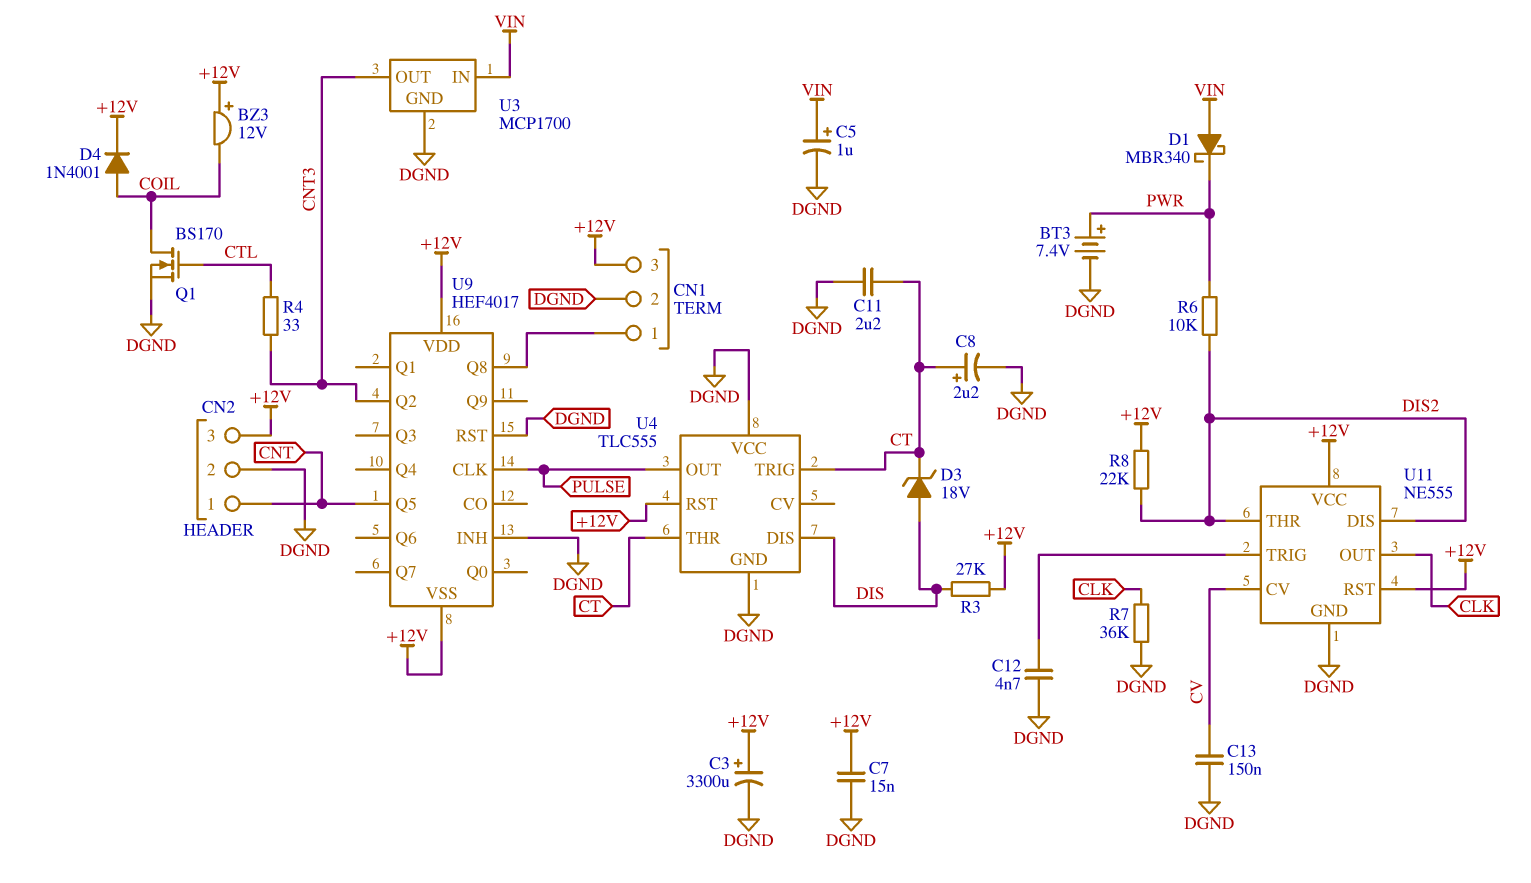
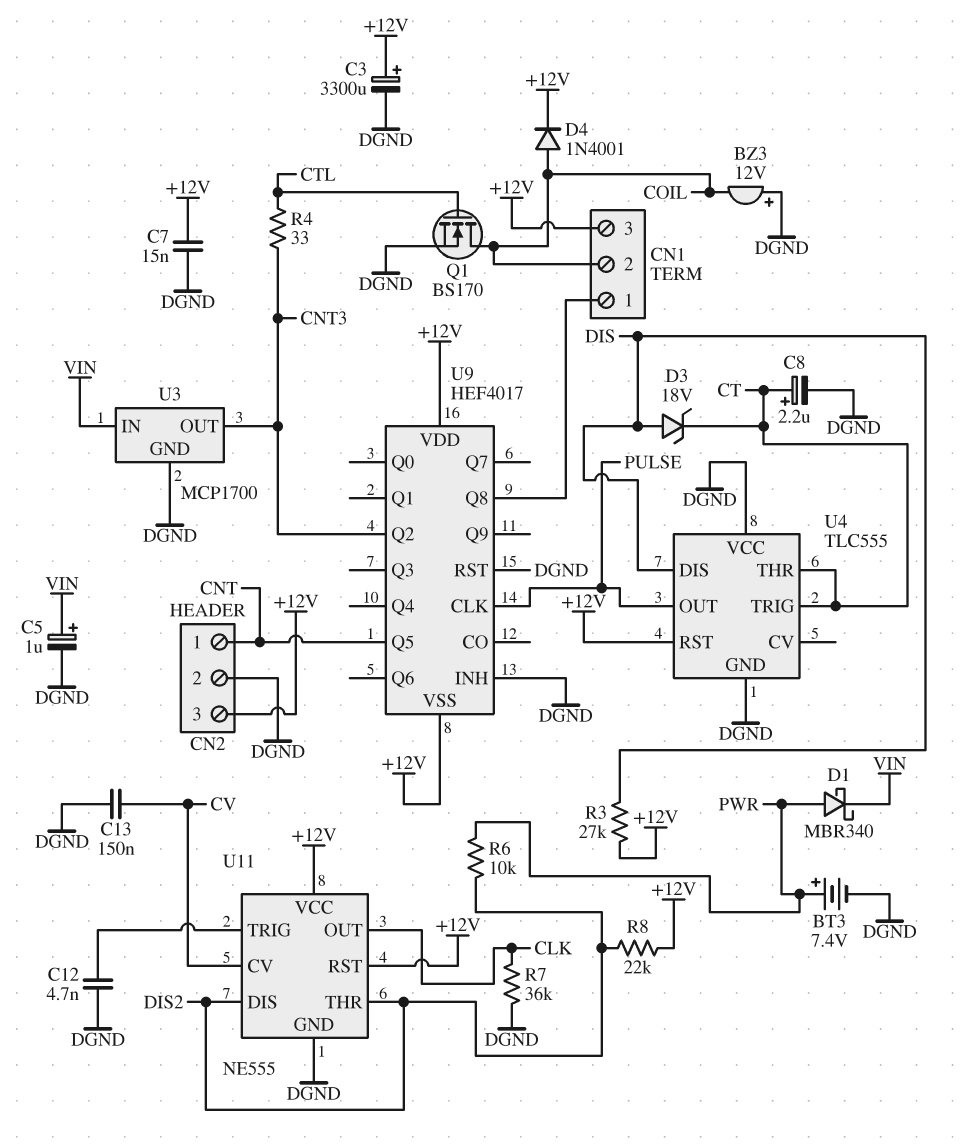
BZ3: buzzer 12V (plus +12V, minus COIL) -> buzzer 12V (plus DGND, minus COIL)
C11: 2.2uF (CT, DGND) -> none
CN1 pin 2: DGND -> COIL
D1: schottky MBR340 (A VIN, K PWR) -> schottky MBR340 (A PWR, K VIN)

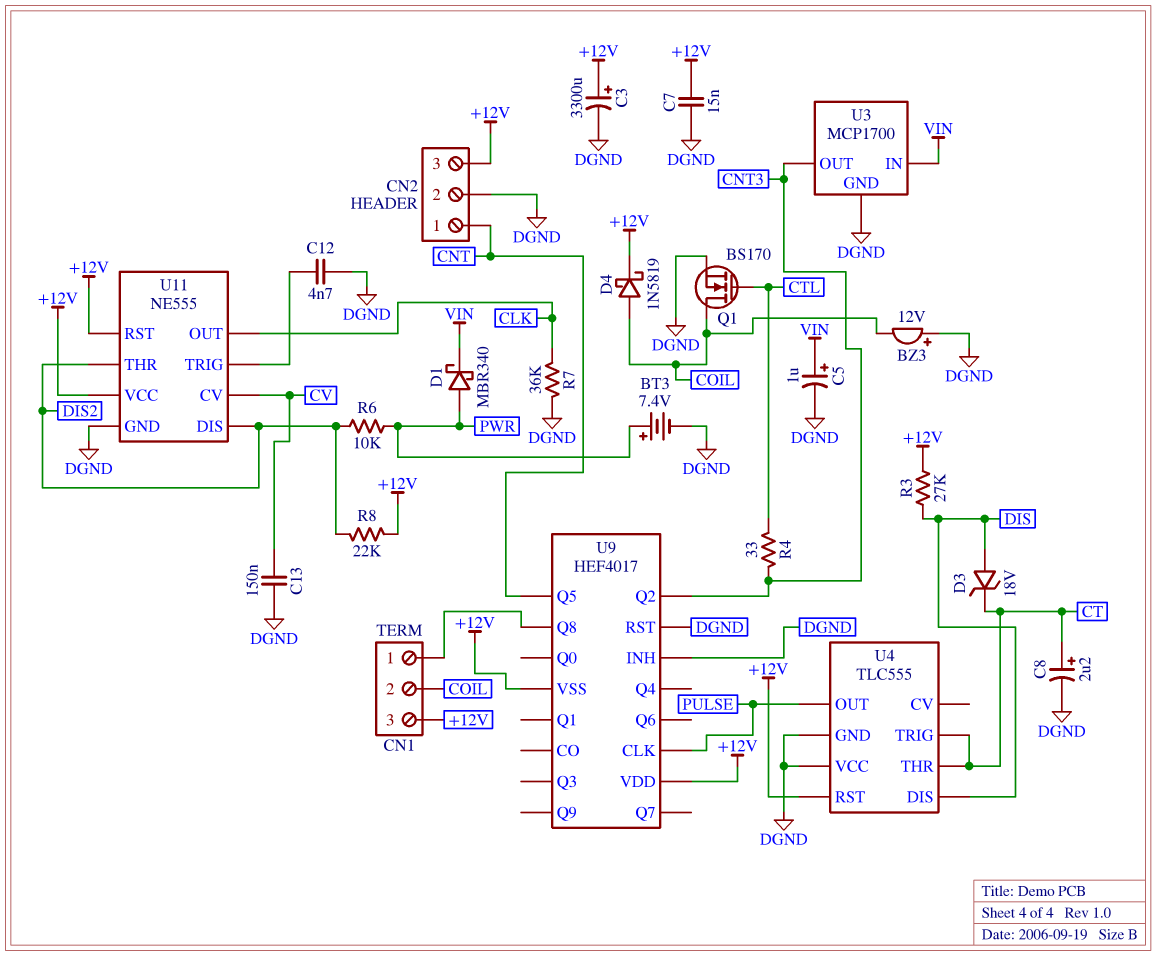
D4: diode 1N4001 (A COIL, K +12V) -> schottky 1N5819 (A COIL, K +12V)

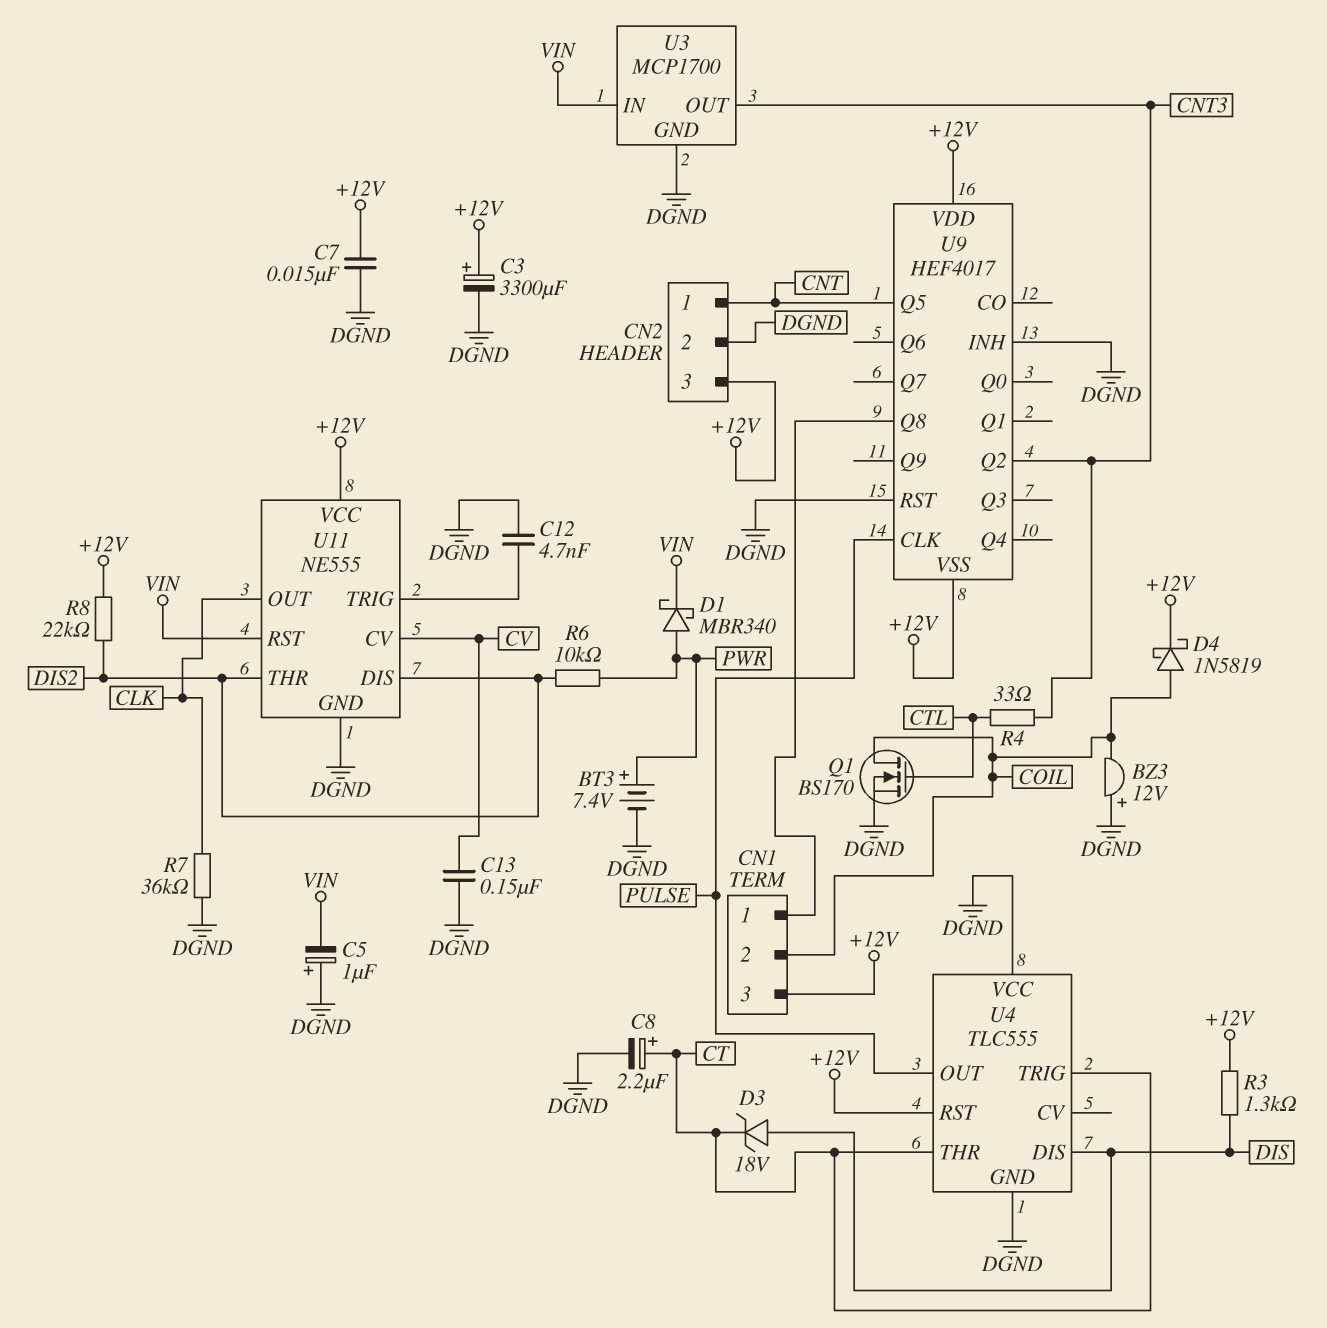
C5: 1uF (plus VIN, minus DGND) -> 1uF (plus DGND, minus VIN)
R3: 27k (+12V, DIS) -> 1.3k (+12V, DIS)
U11 pin RST: +12V -> VIN

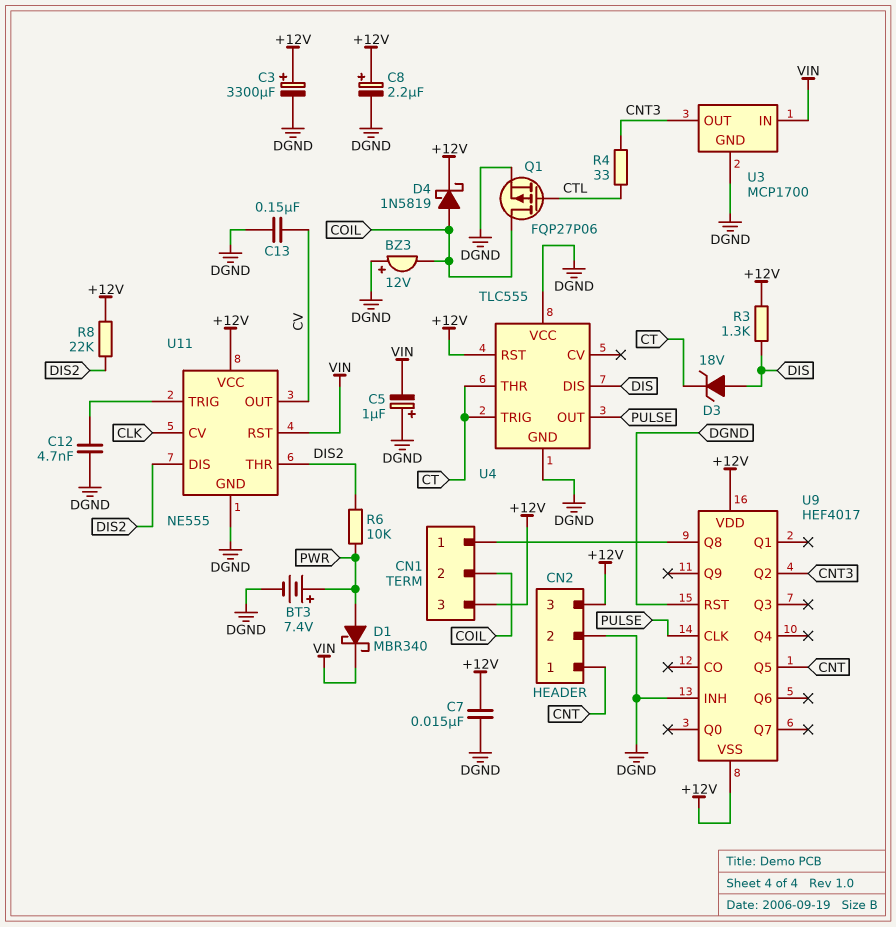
C8: 2.2uF (plus CT, minus DGND) -> 2.2uF (plus +12V, minus DGND)
Q1: NMOS BS170 (G CTL, D COIL, S DGND) -> PMOS FQP27P06 (G CTL, D COIL, S DGND)
R7: 36k (CLK, DGND) -> none
U11 pin CV: CV -> CLK
U11 pin OUT: CLK -> CV

